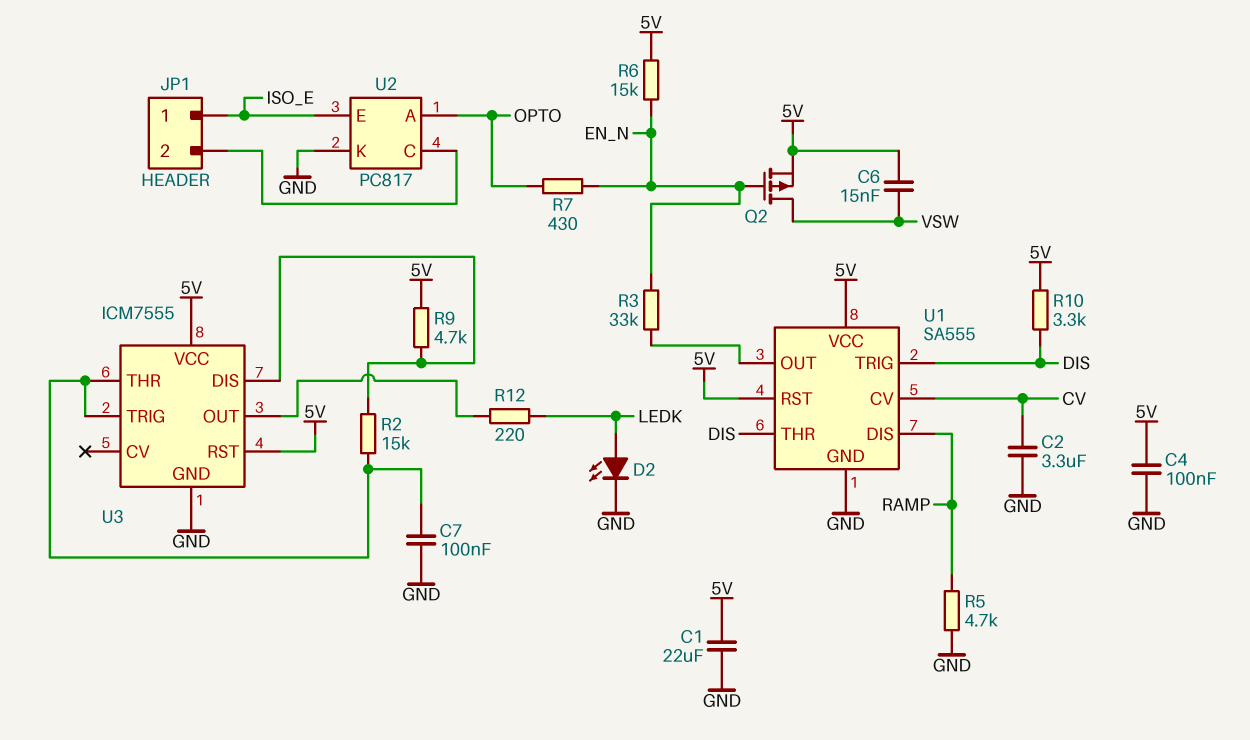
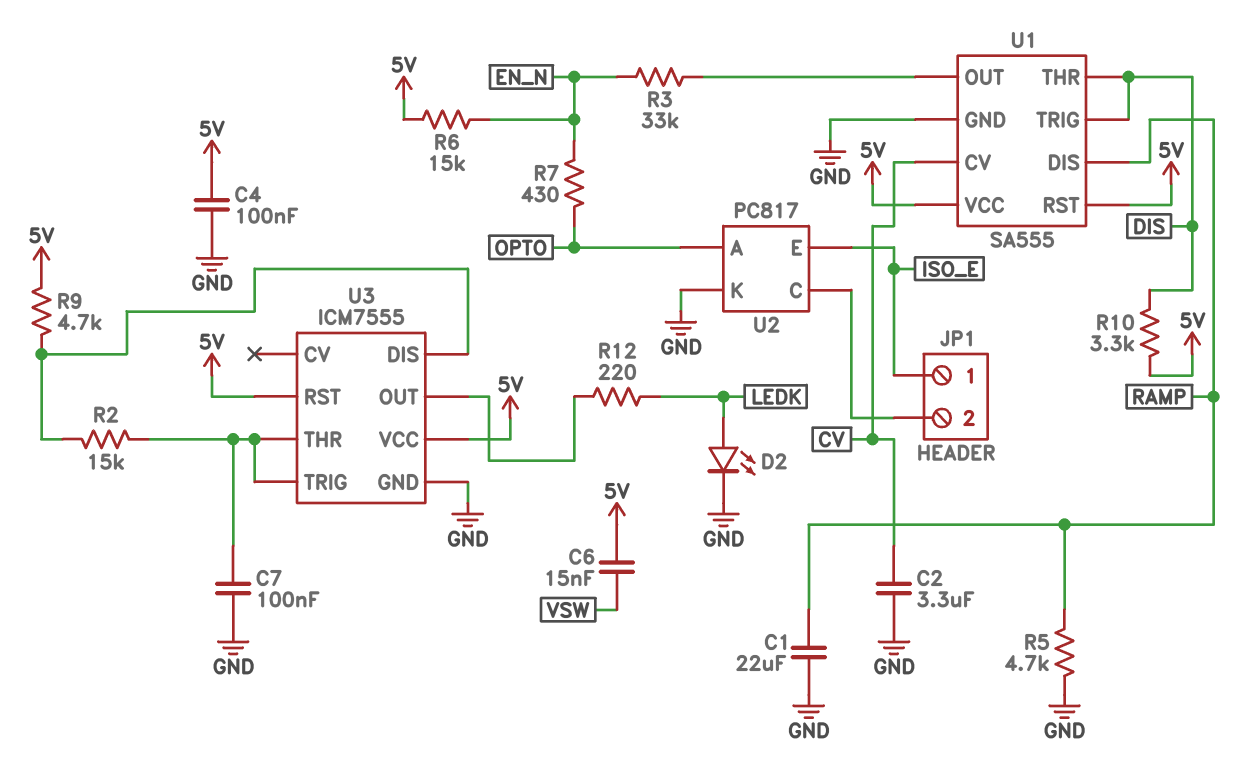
C1: 22uF (5V, GND) -> 22uF (GND, RAMP)
Q2: PMOS (G EN_N, D VSW, S 5V) -> none

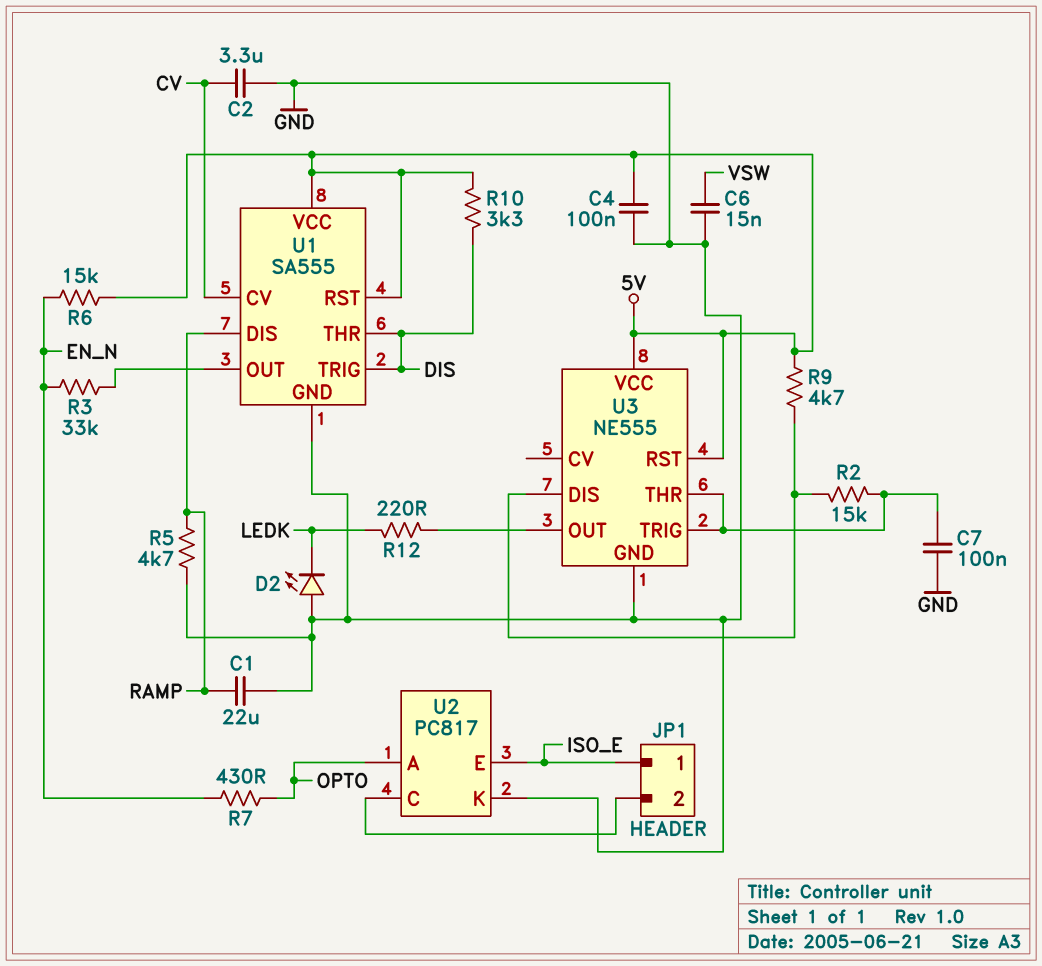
C6: 15nF (5V, VSW) -> 15nF (GND, VSW)
D2: LED (A LEDK, K GND) -> LED (A GND, K LEDK)
U3: ICM7555 -> NE555

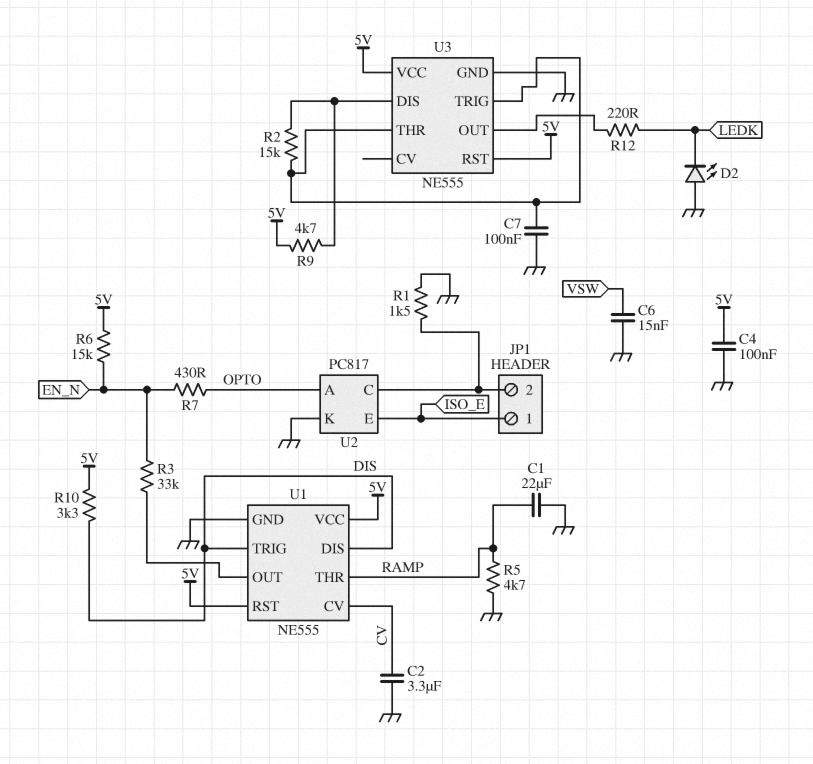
R1: none -> 1.5k (GND, JP1/2)
U1: SA555 -> NE555
U1 pin DIS: RAMP -> DIS
U1 pin THR: DIS -> RAMP

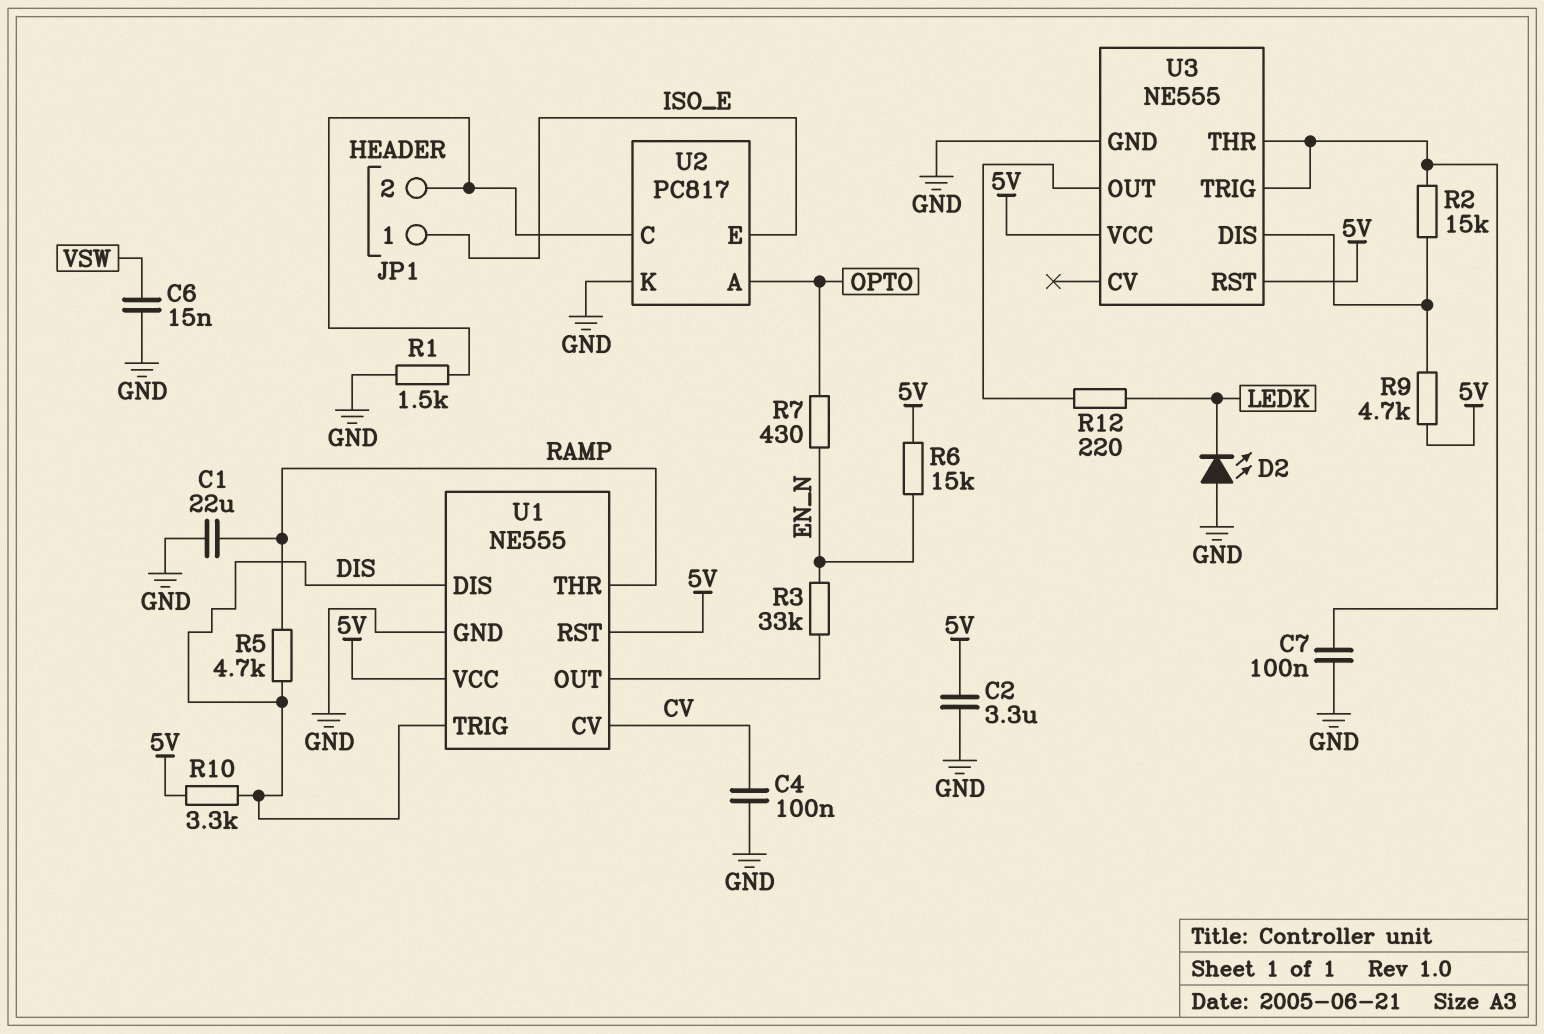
C2: 3.3uF (CV, GND) -> 3.3uF (5V, GND)
C4: 100nF (5V, GND) -> 100nF (CV, GND)
R5: 4.7k (GND, RAMP) -> 4.7k (DIS, RAMP)

